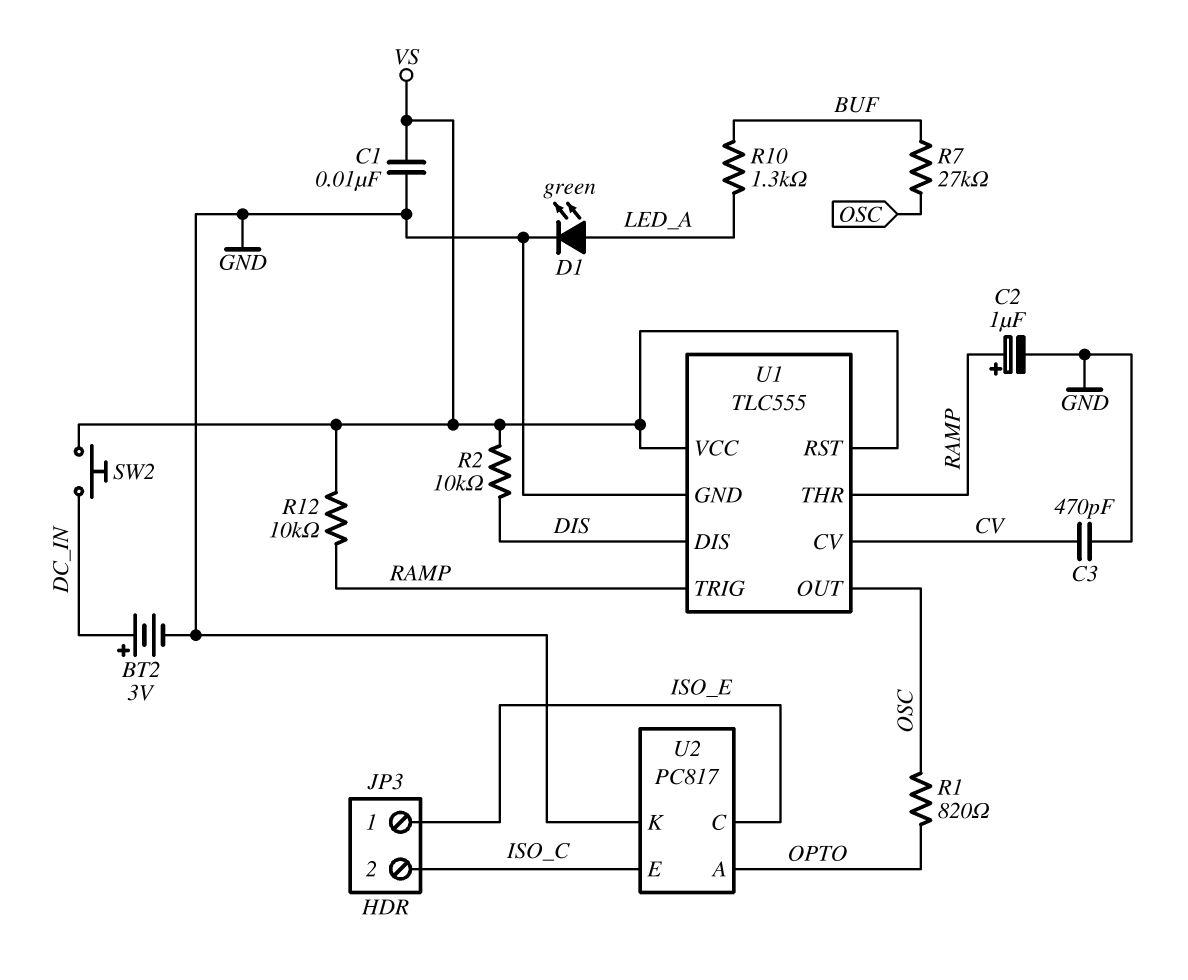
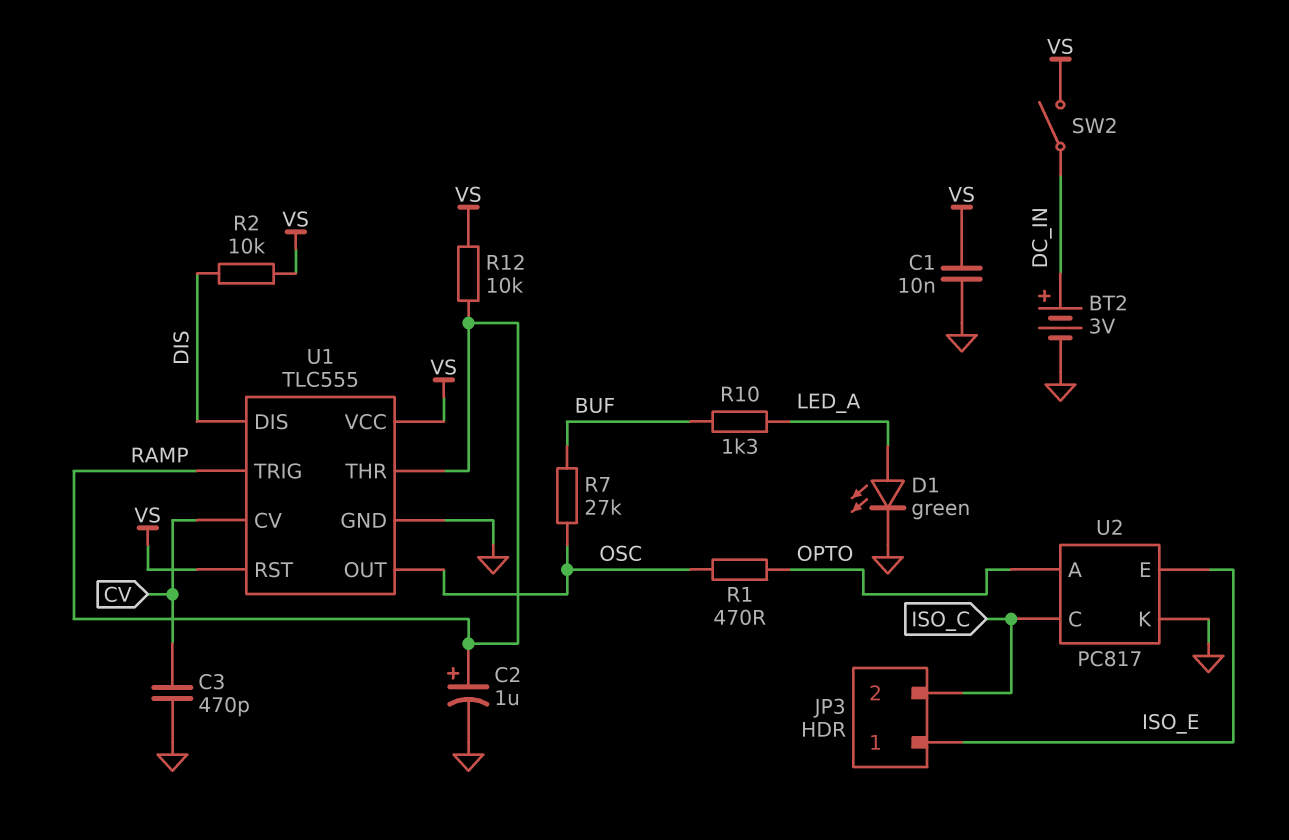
R1: 820 (OPTO, OSC) -> 470 (OPTO, OSC)
SW2: button (DC_IN, VS) -> switch (DC_IN, VS)
U2 pin C: ISO_E -> ISO_C
U2 pin E: ISO_C -> ISO_E

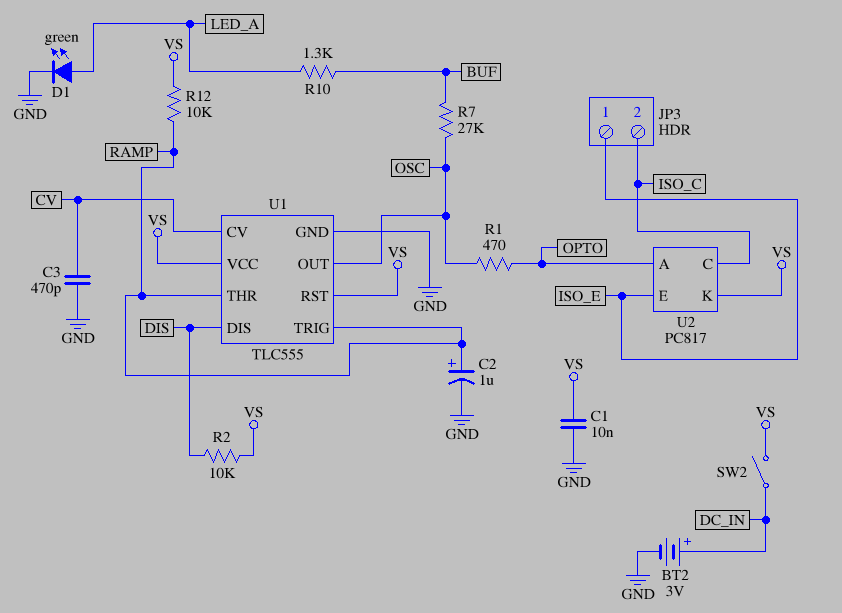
U2 pin K: GND -> VS

